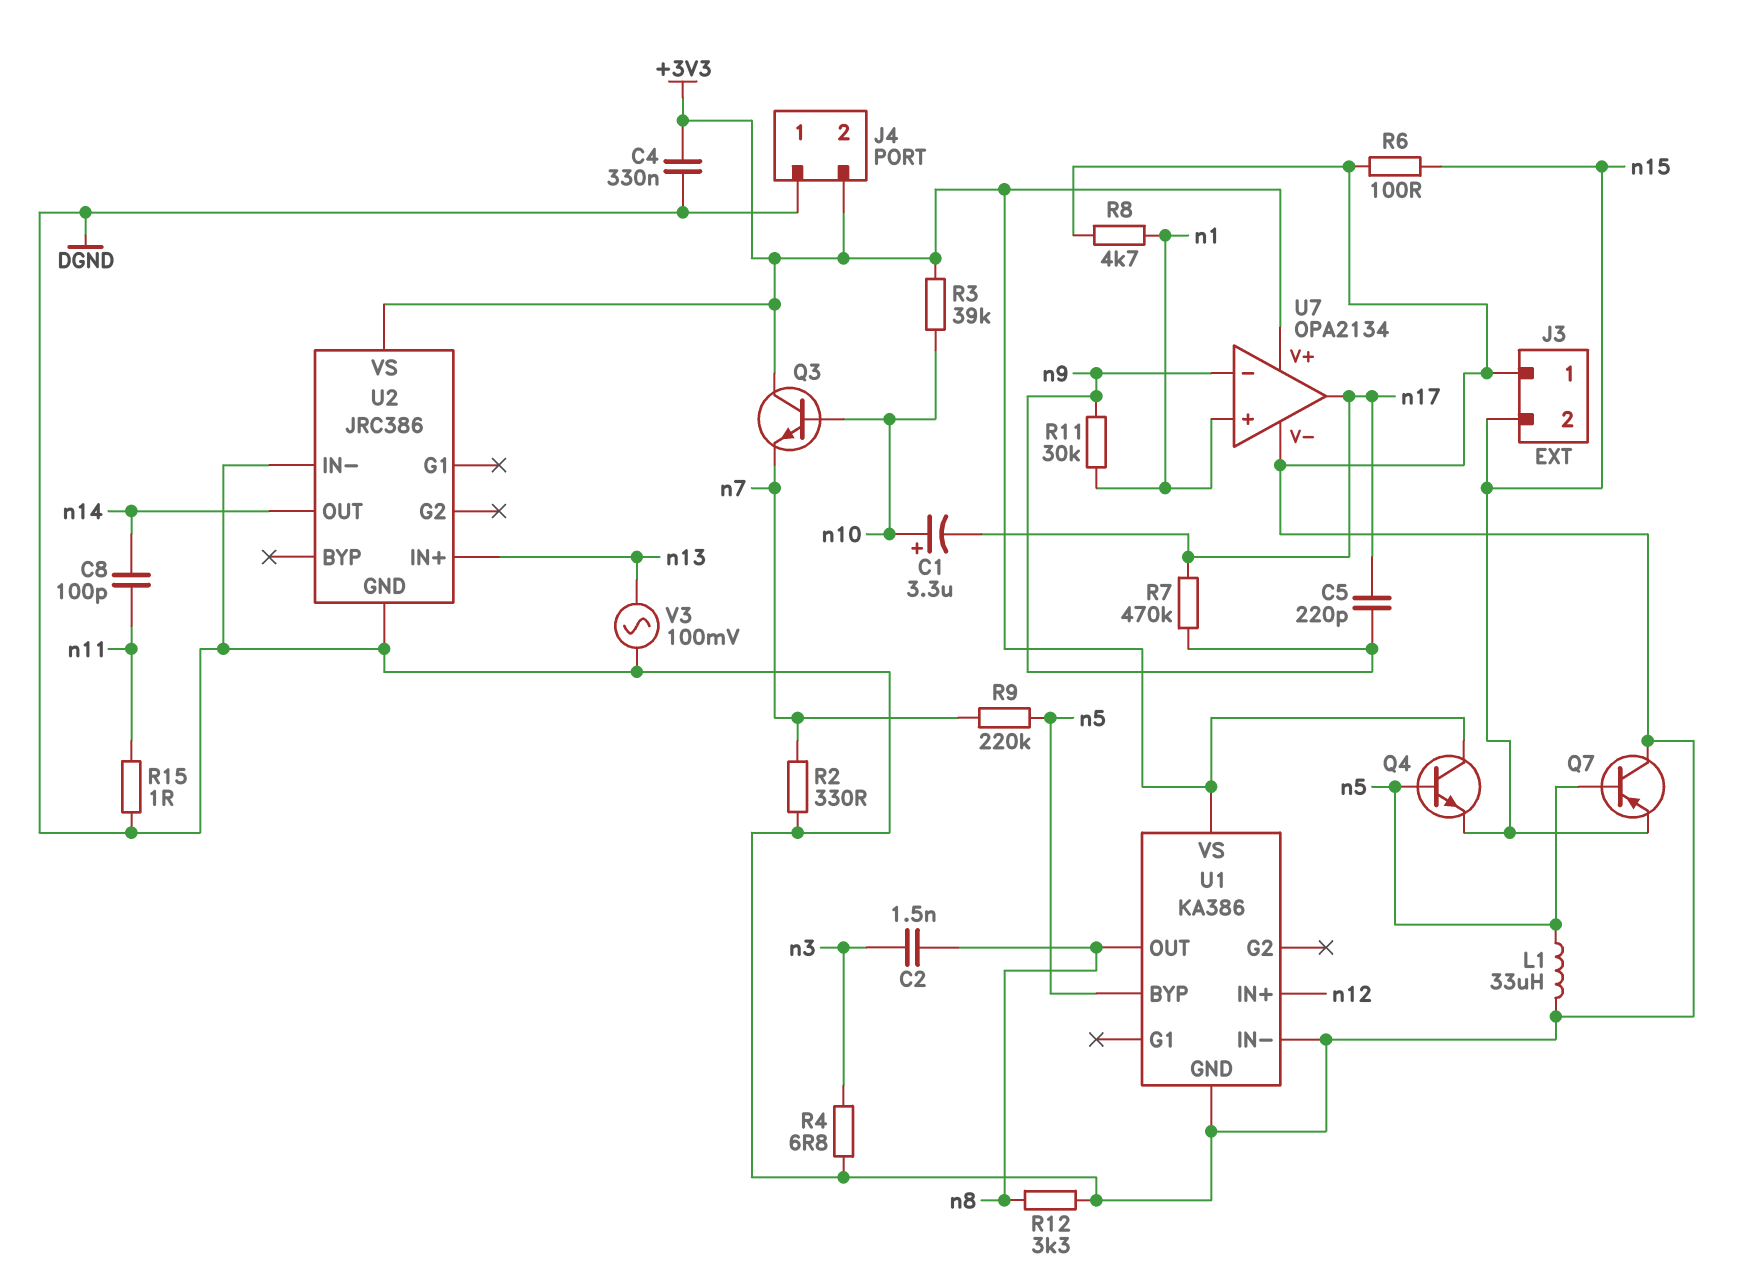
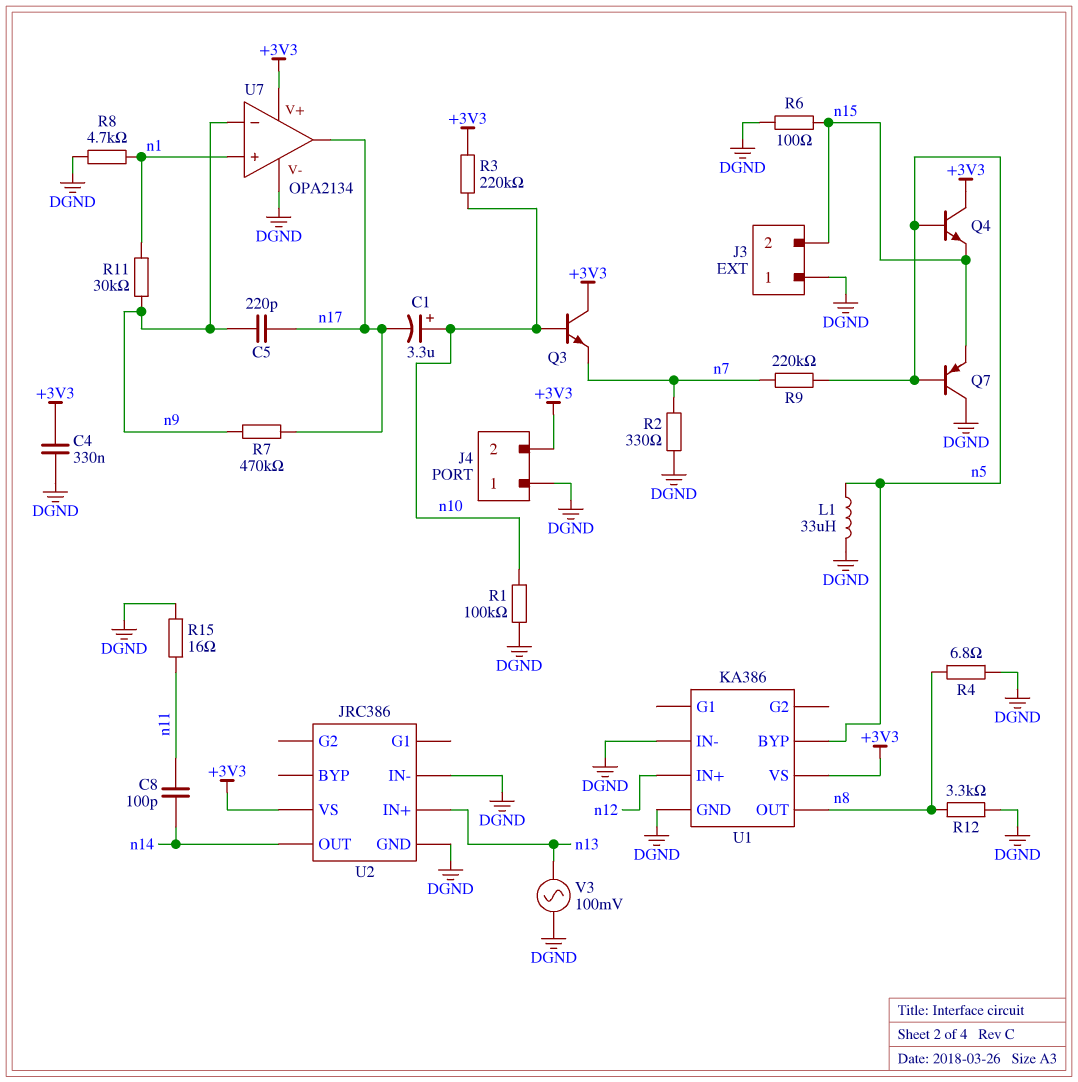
C2: 1.5nF (n3, n8) -> none
R1: none -> 100k (DGND, n10)
R3: 39k (+3V3, n10) -> 220k (+3V3, n10)
R4: 6.8 (DGND, n3) -> 6.8 (DGND, n8)
R15: 1 (DGND, n11) -> 16 (DGND, n11)

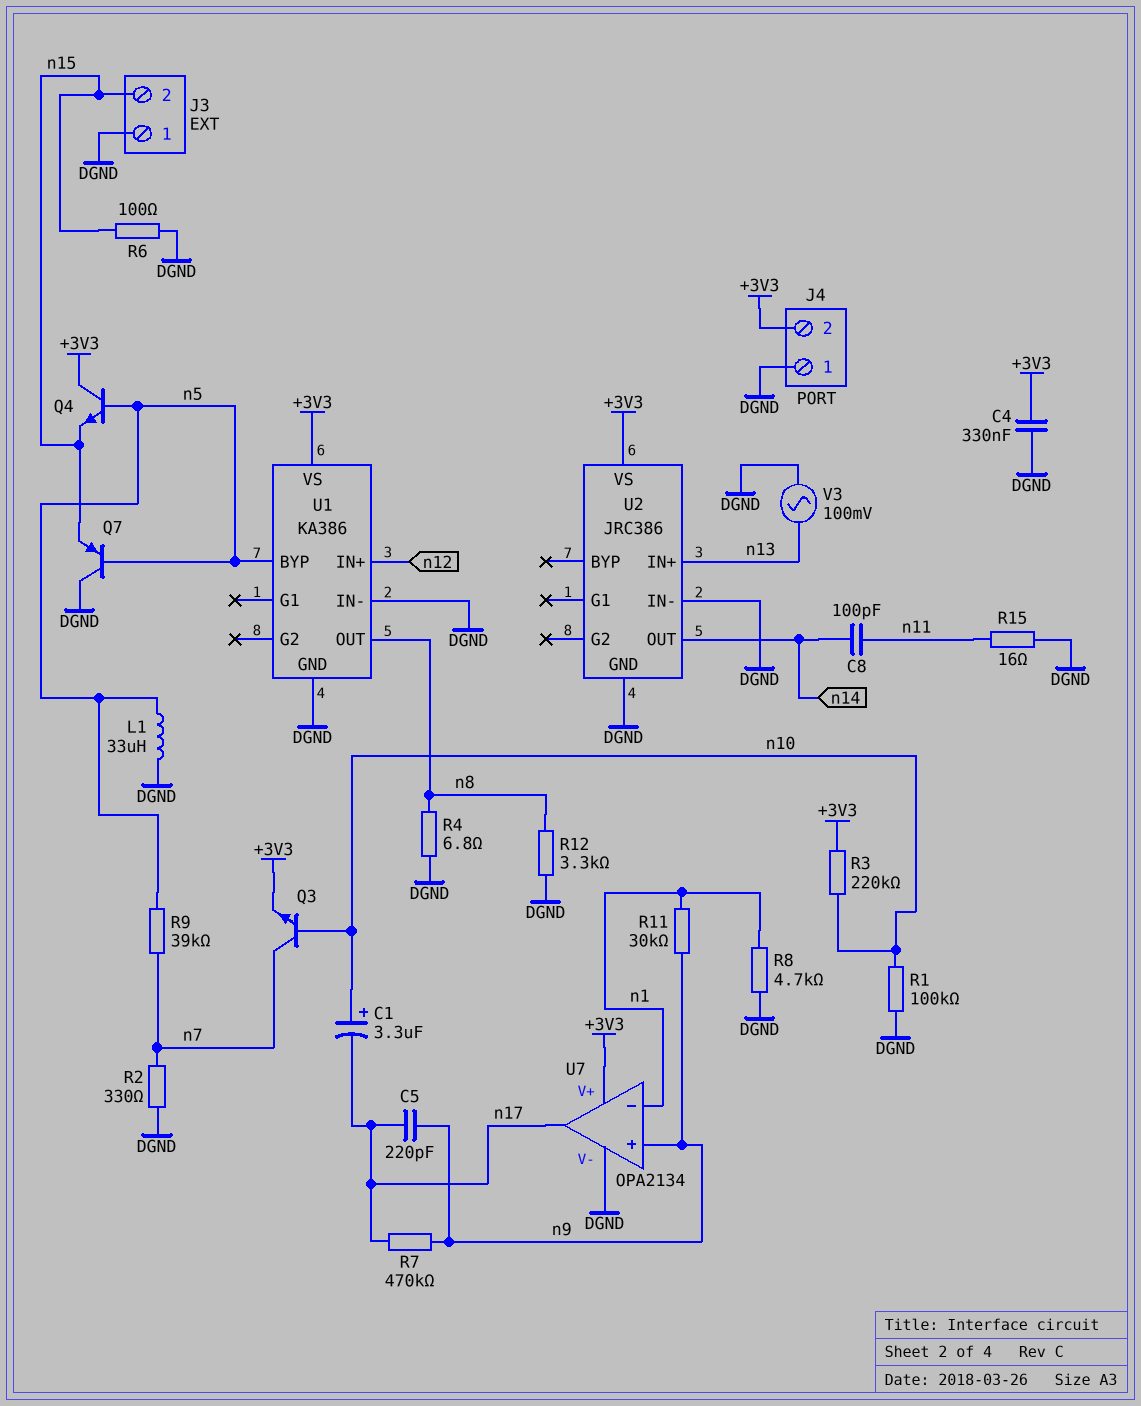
Q3: NPN (B n10, C +3V3, E n7) -> NPN (B n10, C n7, E +3V3)
R9: 220k (n5, n7) -> 39k (n5, n7)
U7 pin in+: n1 -> n9
U7 pin in-: n9 -> n1

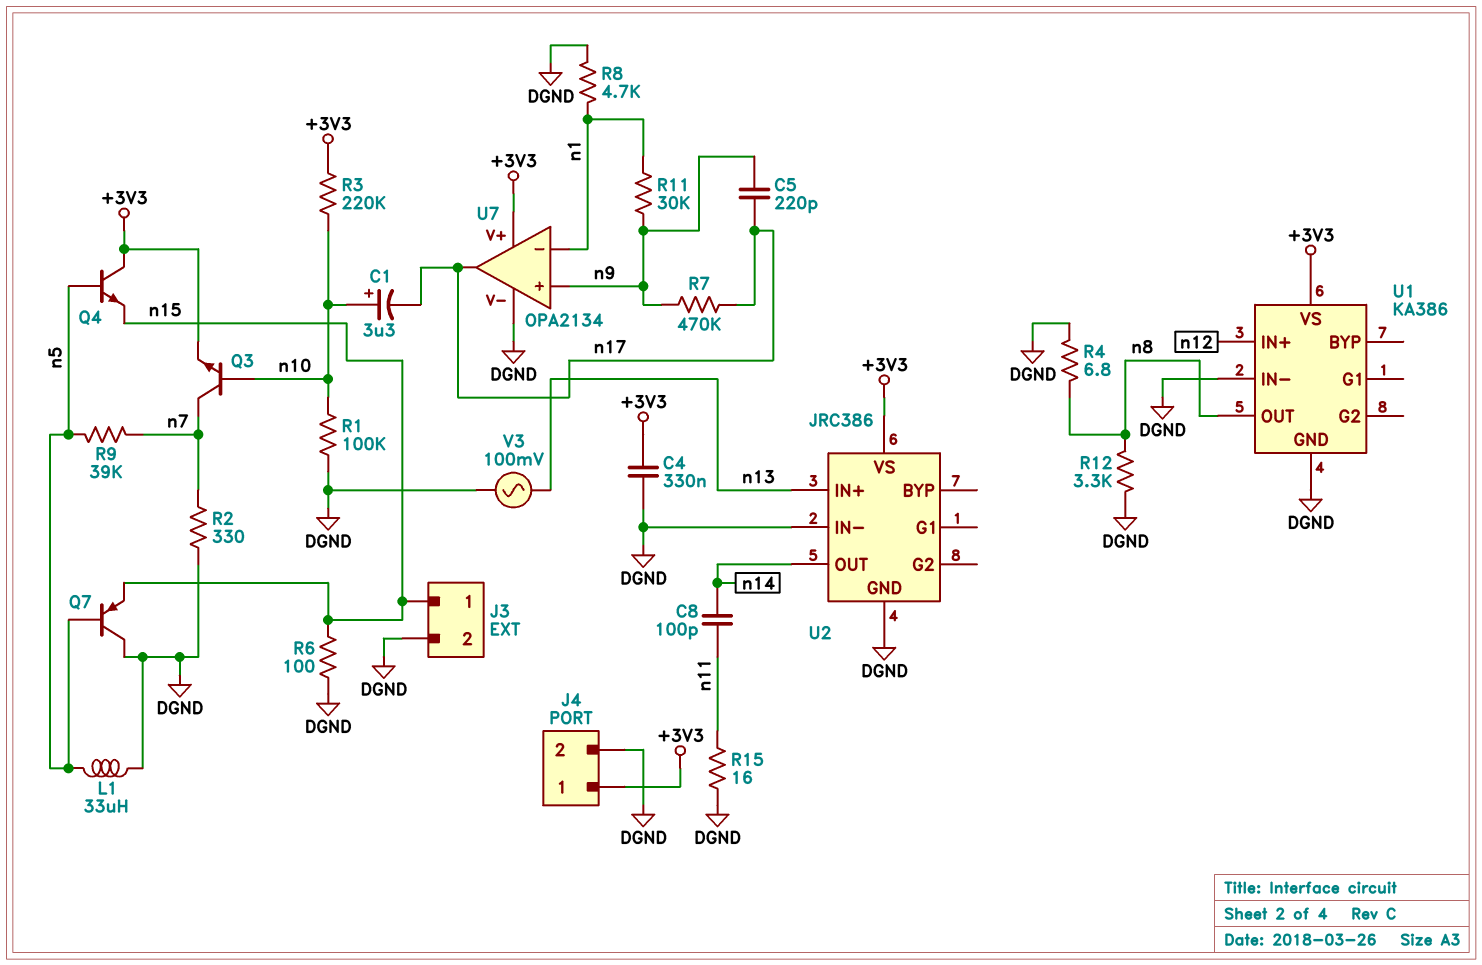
J3 pin 1: DGND -> n15
J3 pin 2: n15 -> DGND
J4 pin 1: DGND -> +3V3
J4 pin 2: +3V3 -> DGND
U1 pin BYP: n5 -> none

